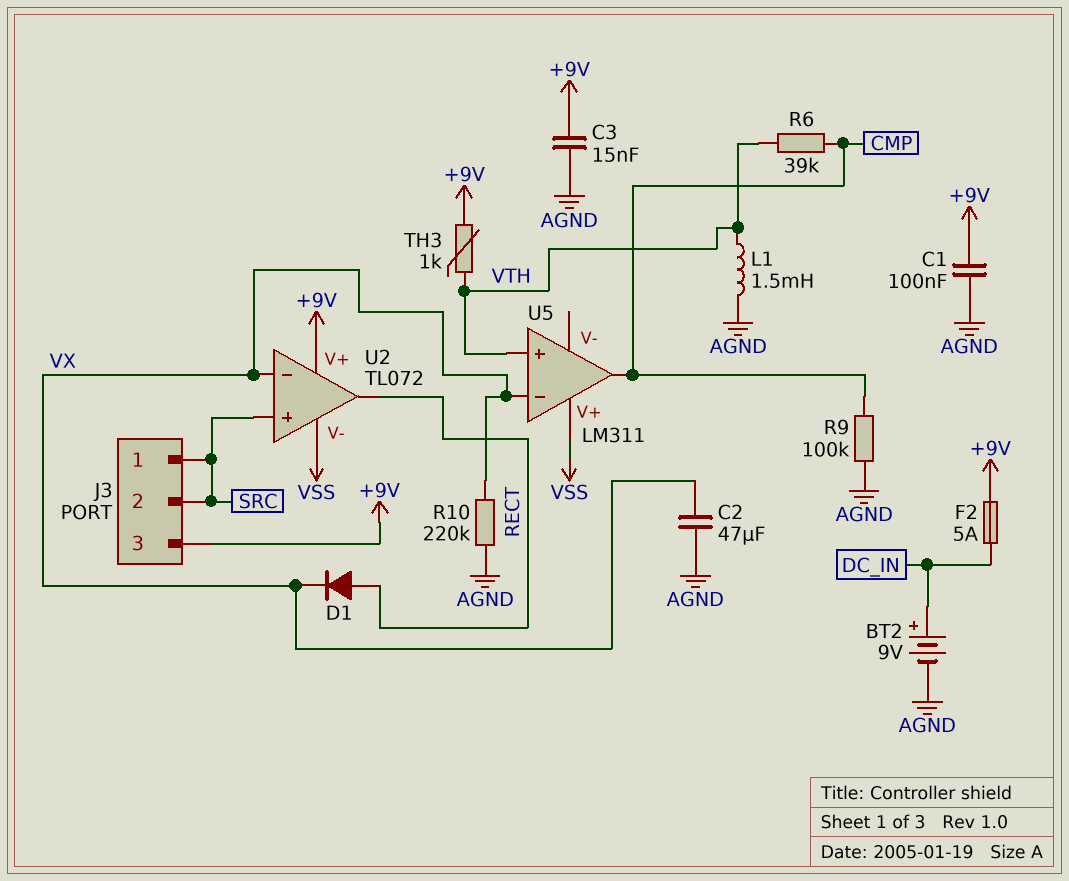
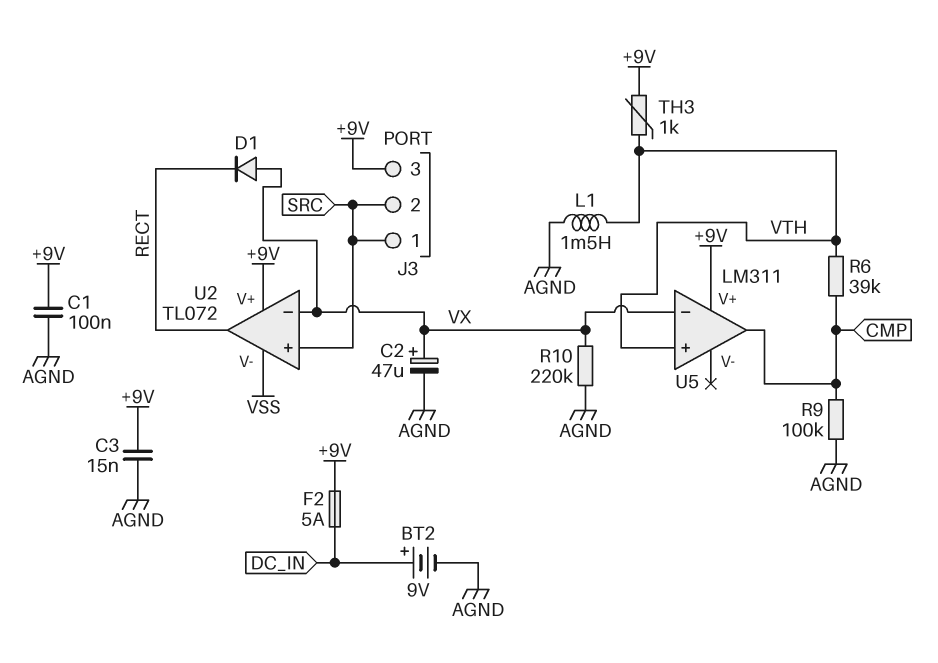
C2: 47uF (AGND, VX) -> 47uF (plus VX, minus AGND)
D1: diode (A RECT, K VX) -> diode (A VX, K RECT)
U5 pin V+: VSS -> +9V

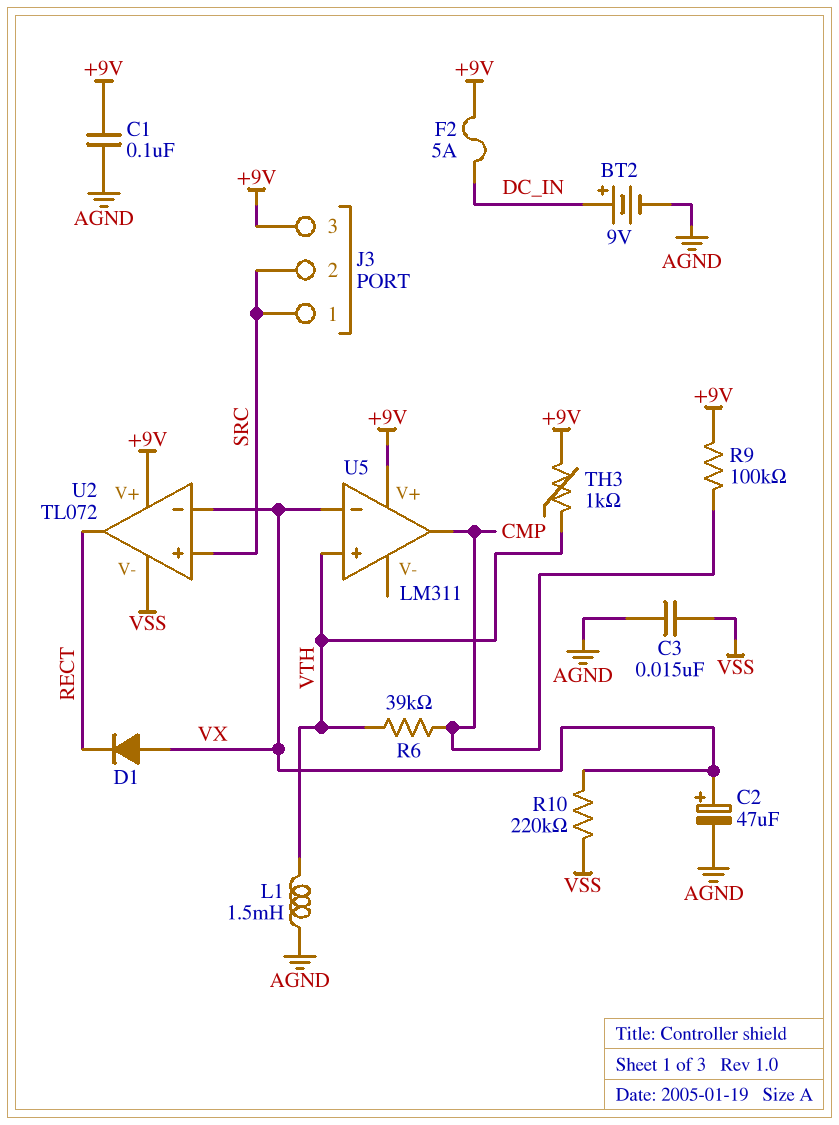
C3: 15nF (+9V, AGND) -> 15nF (AGND, VSS)
R9: 100k (AGND, CMP) -> 100k (+9V, CMP)
R10: 220k (AGND, VX) -> 220k (VSS, VX)

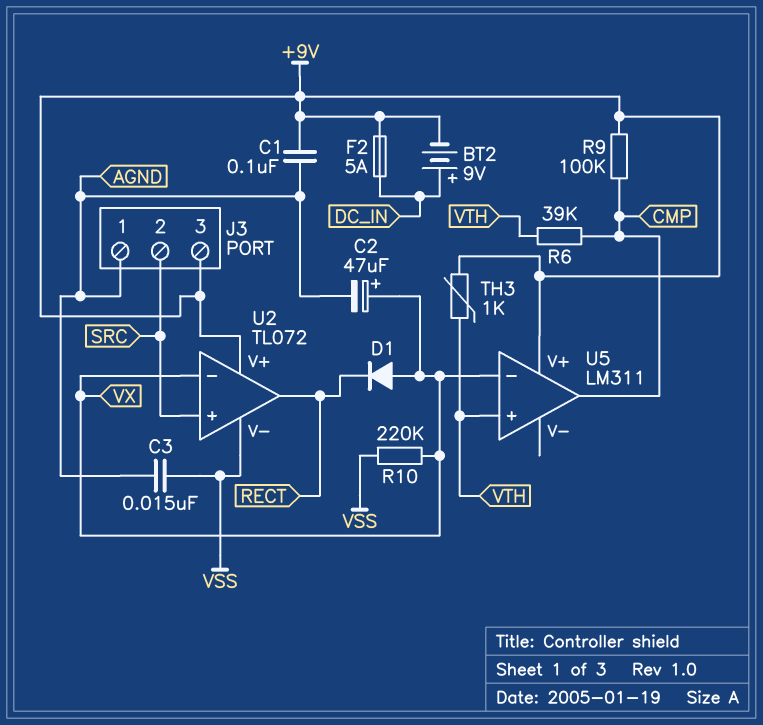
BT2: 9V (plus DC_IN, minus AGND) -> 9V (plus DC_IN, minus +9V)
J3 pin 1: SRC -> AGND
L1: 1.5mH (AGND, VTH) -> none

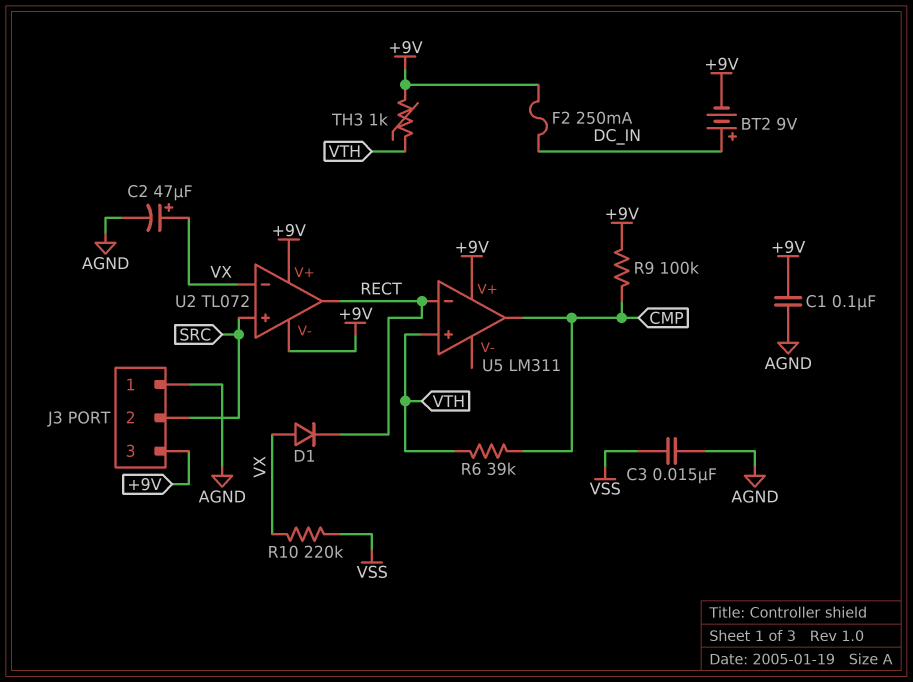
F2: 5A (+9V, DC_IN) -> 250mA (+9V, DC_IN)
U2 pin V-: VSS -> +9V
U5 pin in-: VX -> RECT

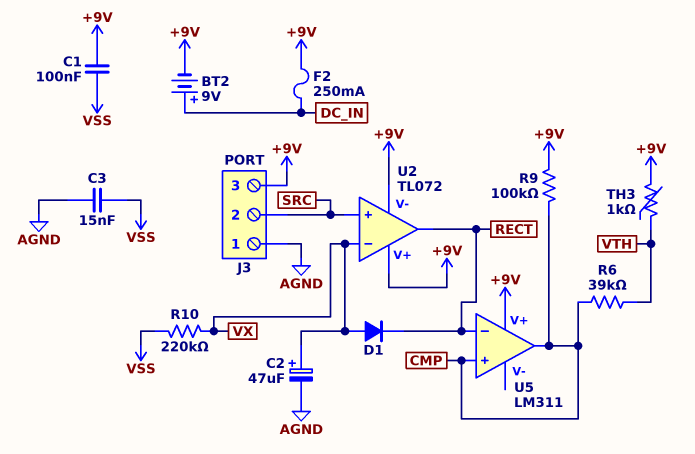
C1: 100nF (+9V, AGND) -> 100nF (+9V, VSS)
U5 pin in+: VTH -> CMP

